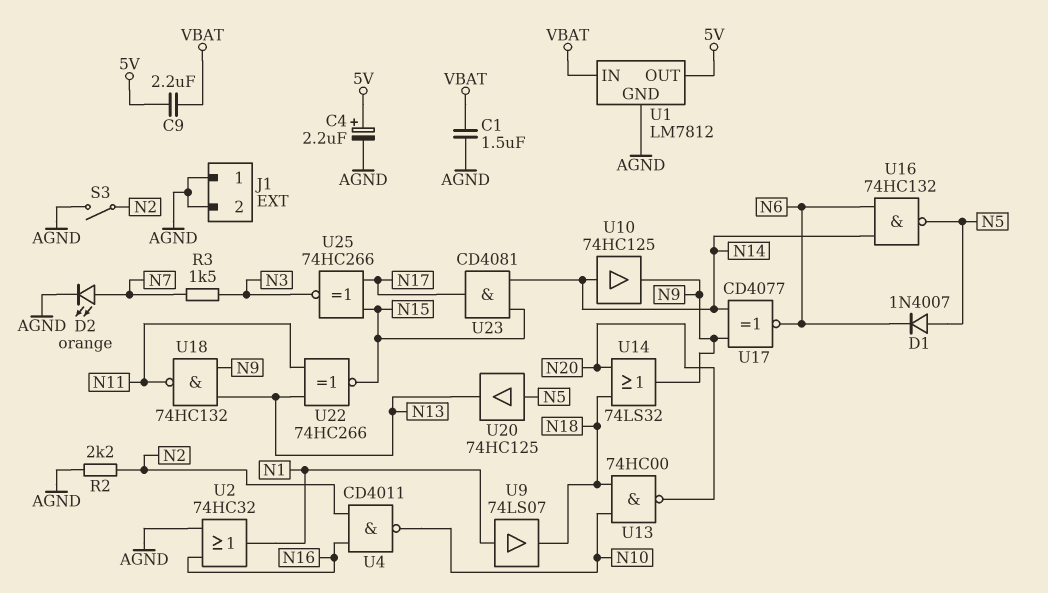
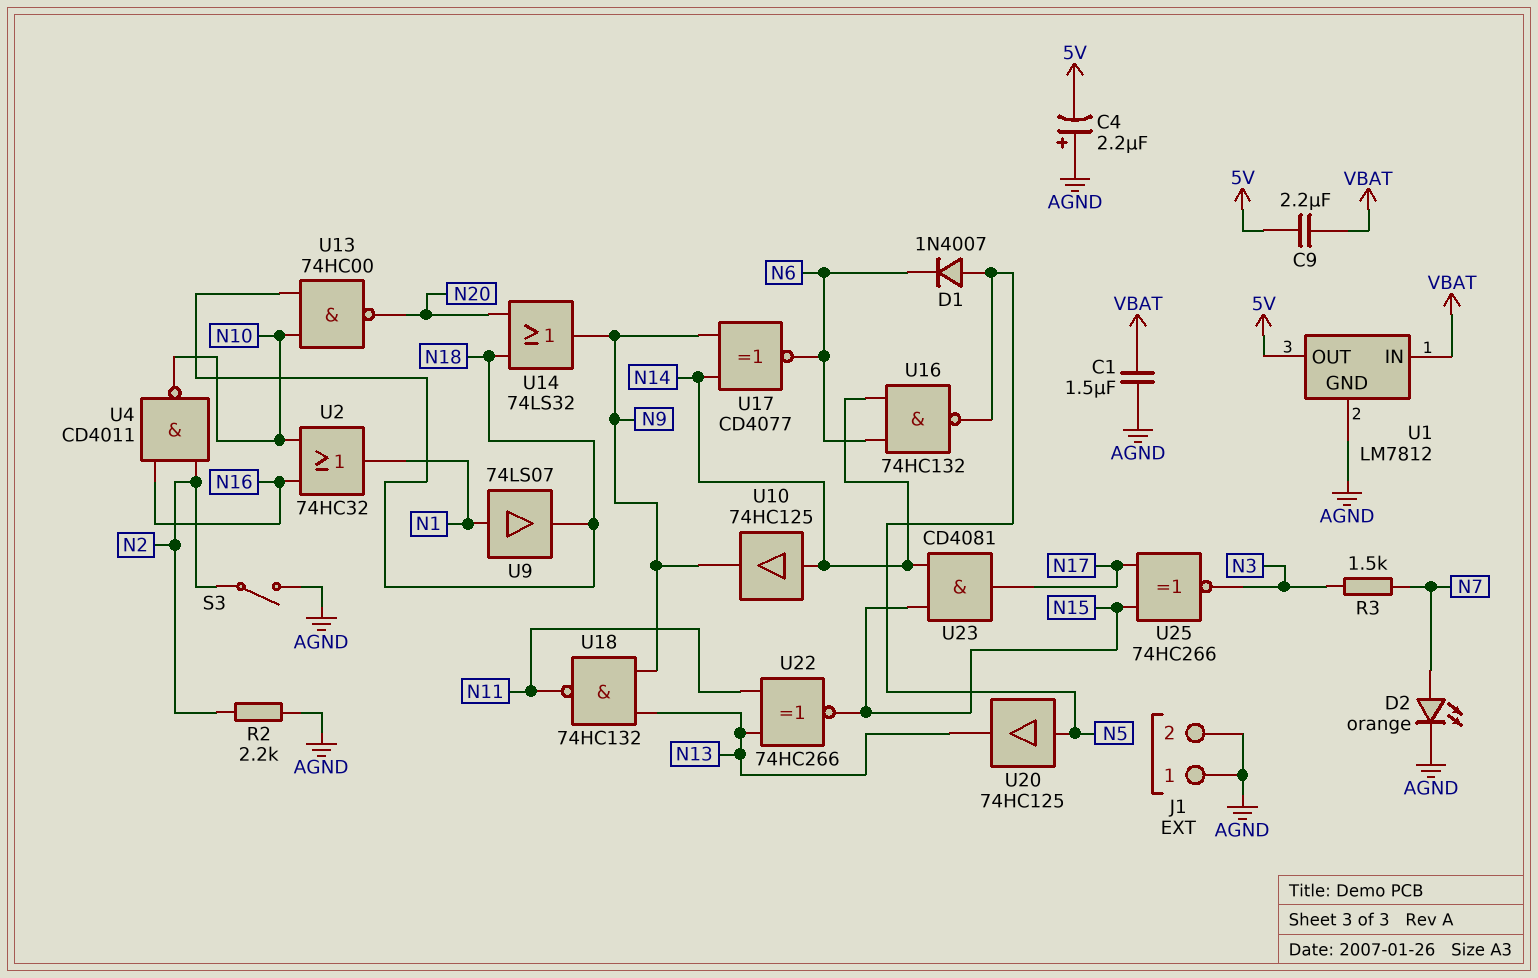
C4: 2.2uF (plus 5V, minus AGND) -> 2.2uF (plus AGND, minus 5V)
U2: OR 74HC32 (in AGND, in N16, out N1) -> OR 74HC32 (in N10, in N16, out N1)

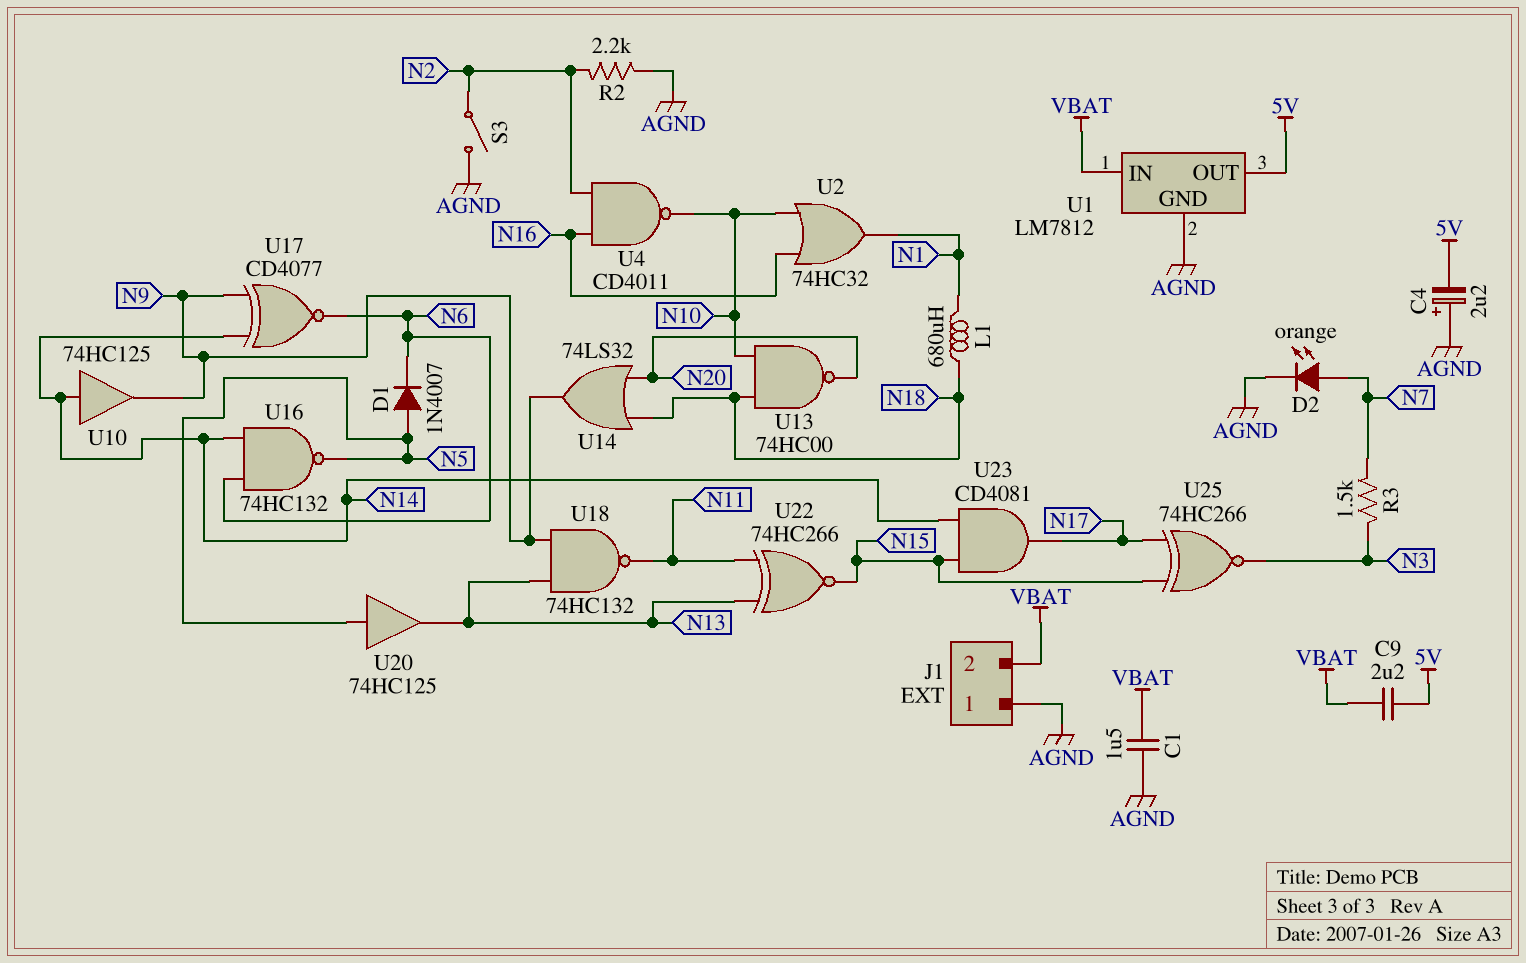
J1 pin 2: AGND -> VBAT
L1: none -> 680uH (N1, N18)
U9: buffer 74LS07 (in N1, out N18) -> none

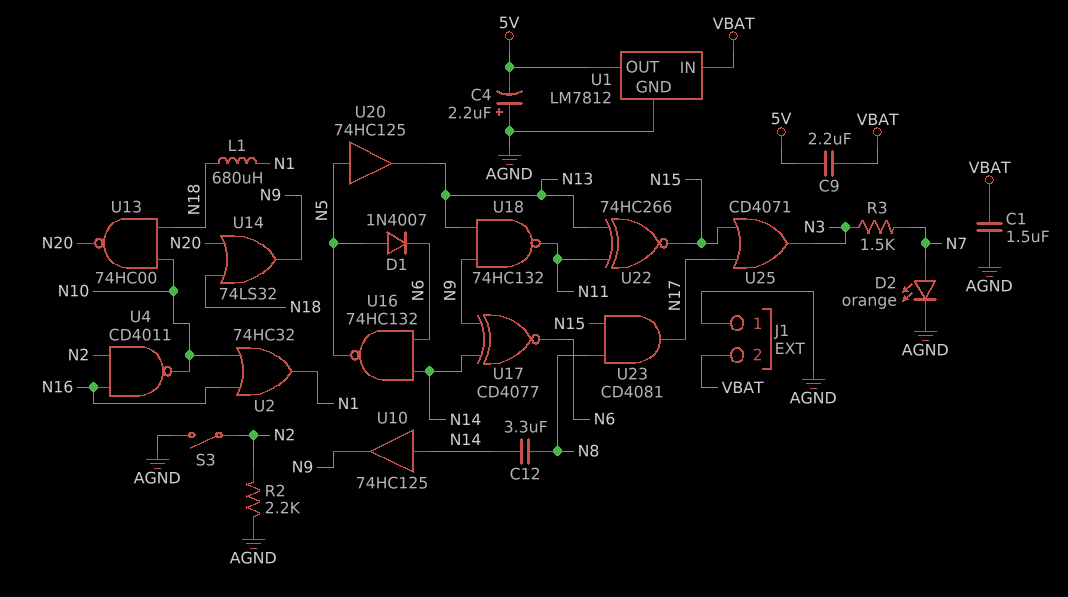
C12: none -> 3.3uF (N8, N14)
U23: AND CD4081 (in N14, in N15, out N17) -> AND CD4081 (in N8, in N15, out N17)
U25: XNOR 74HC266 (in N15, in N17, out N3) -> OR CD4071 (in N15, in N17, out N3)

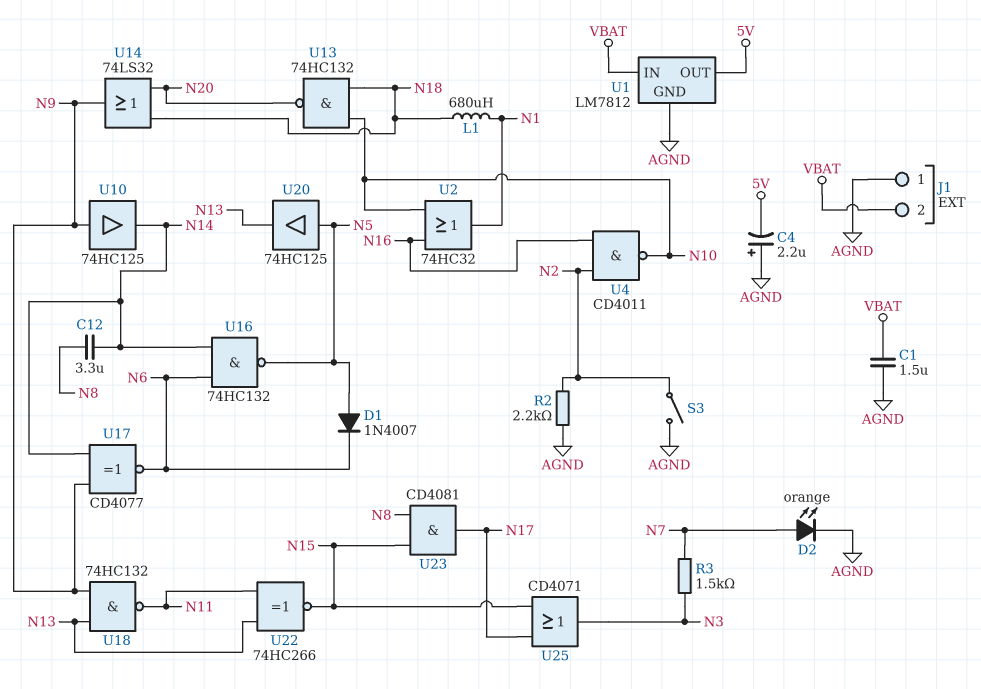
C9: 2.2uF (5V, VBAT) -> none
U10: buffer 74HC125 (in N14, out N9) -> buffer 74HC125 (in N9, out N14)
U13: NAND 74HC00 (in N10, in N18, out N20) -> NAND 74HC132 (in N10, in N18, out N20)

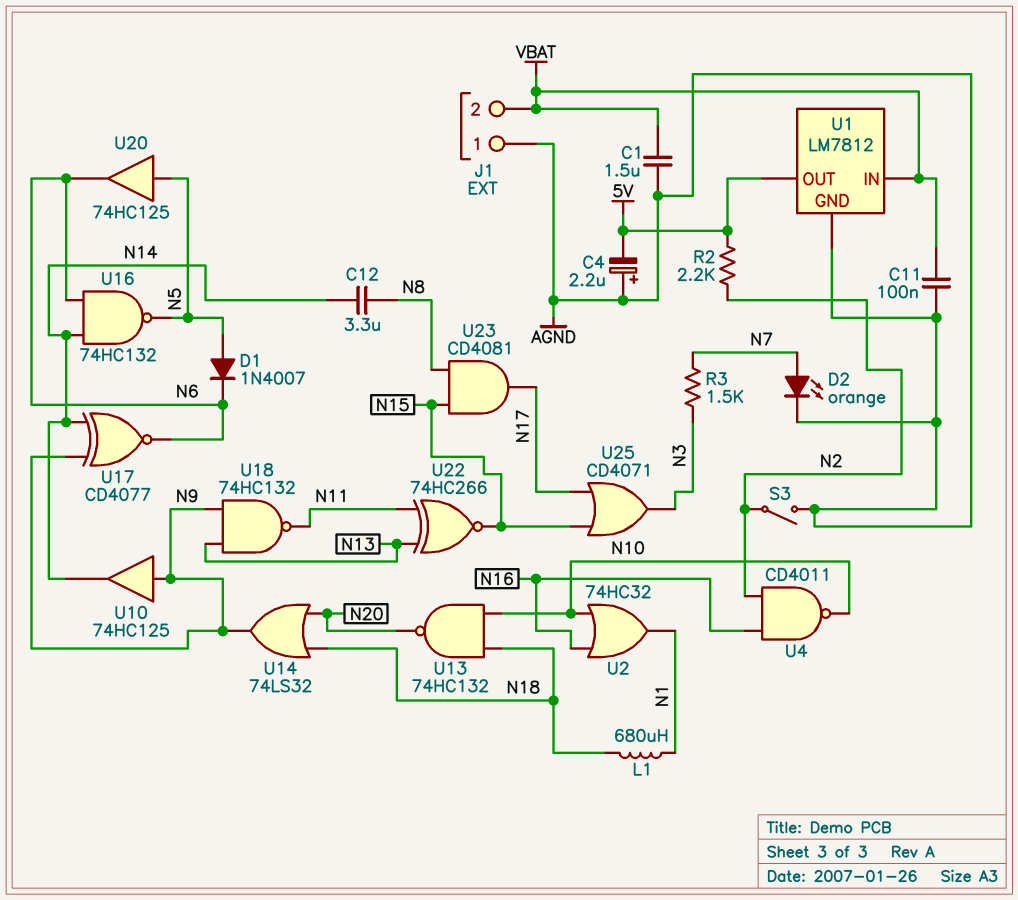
C11: none -> 100nF (AGND, VBAT)
R2: 2.2k (AGND, N2) -> 2.2k (5V, N2)
U20: buffer 74HC125 (in N5, out N13) -> buffer 74HC125 (in N5, out N6)

